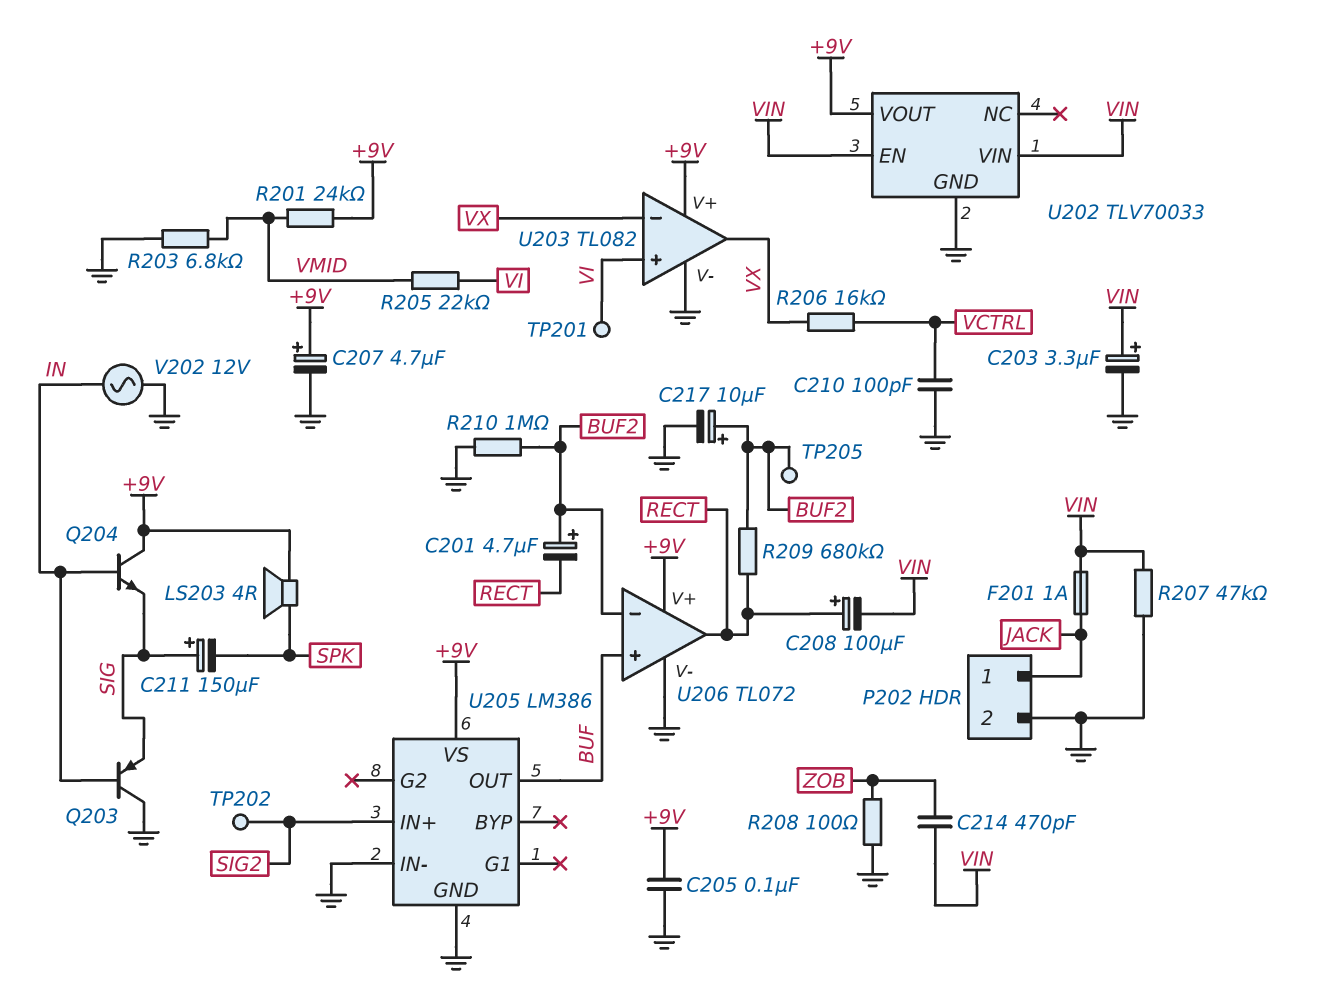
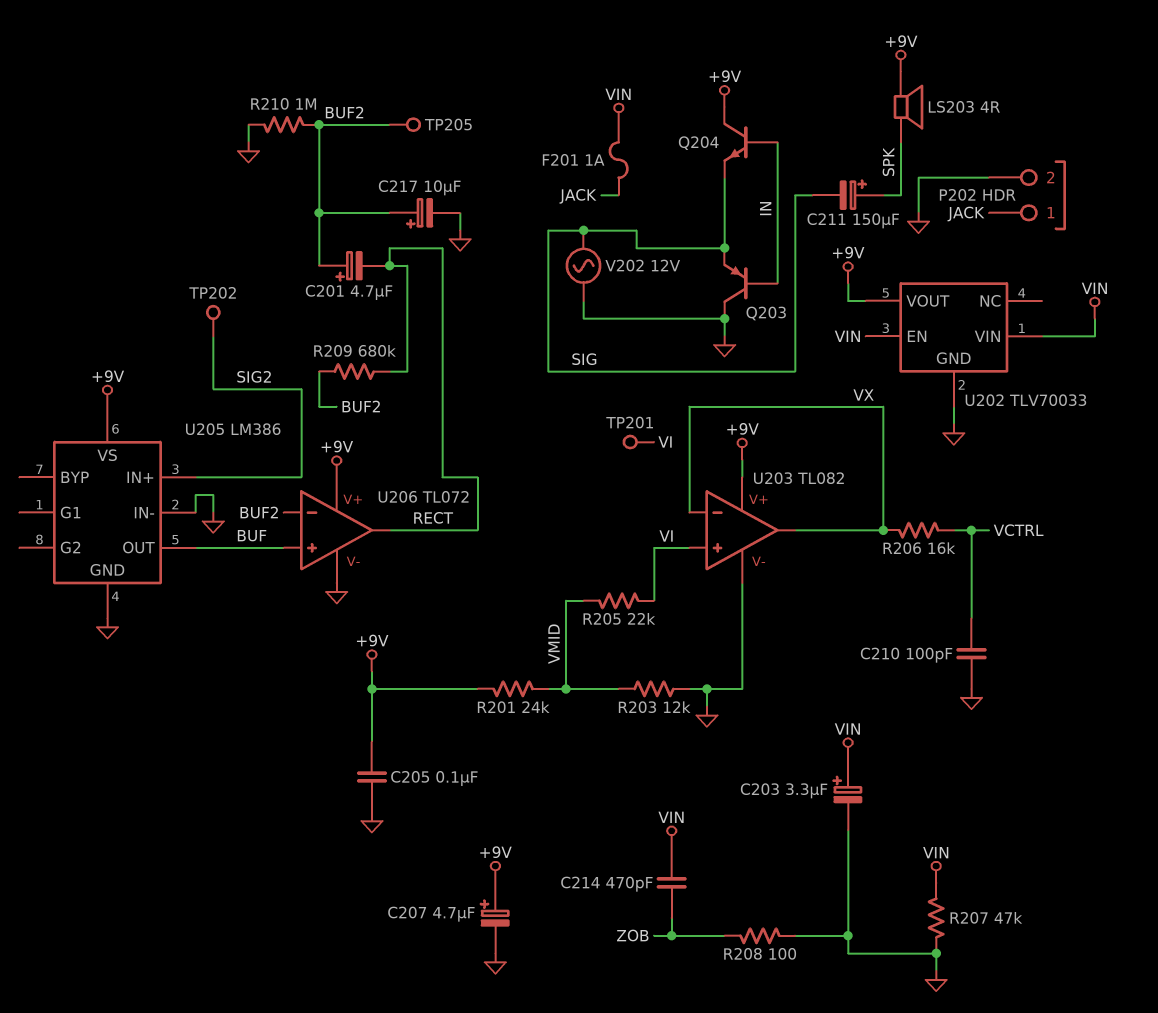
C208: 100uF (plus RECT, minus VIN) -> none
C211: 150uF (plus SIG, minus SPK) -> 150uF (plus SPK, minus SIG)
R203: 6.8k (GND, VMID) -> 12k (GND, VMID)
V202: AC 12V (GND, IN) -> AC 12V (GND, SIG)

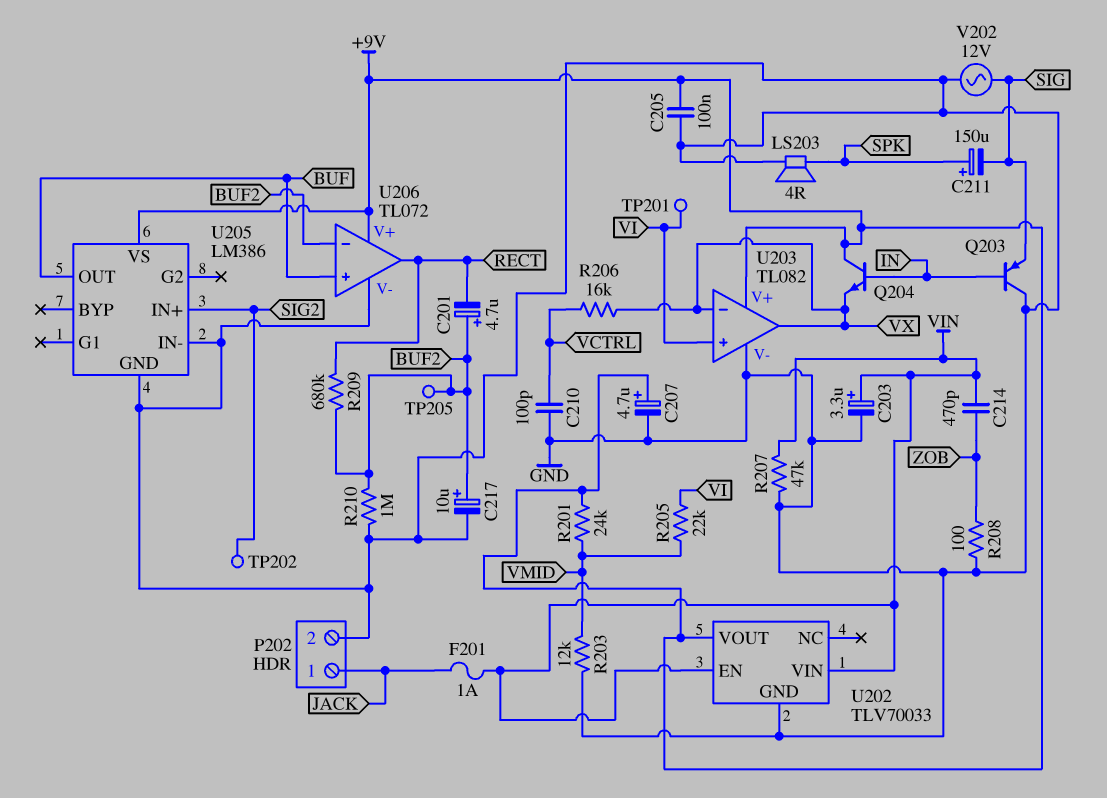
LS203: speaker 4R (+9V, SPK) -> speaker 4R (GND, SPK)
Q204: NPN (B IN, C +9V, E SIG) -> NPN (B IN, C +9V, E VX)

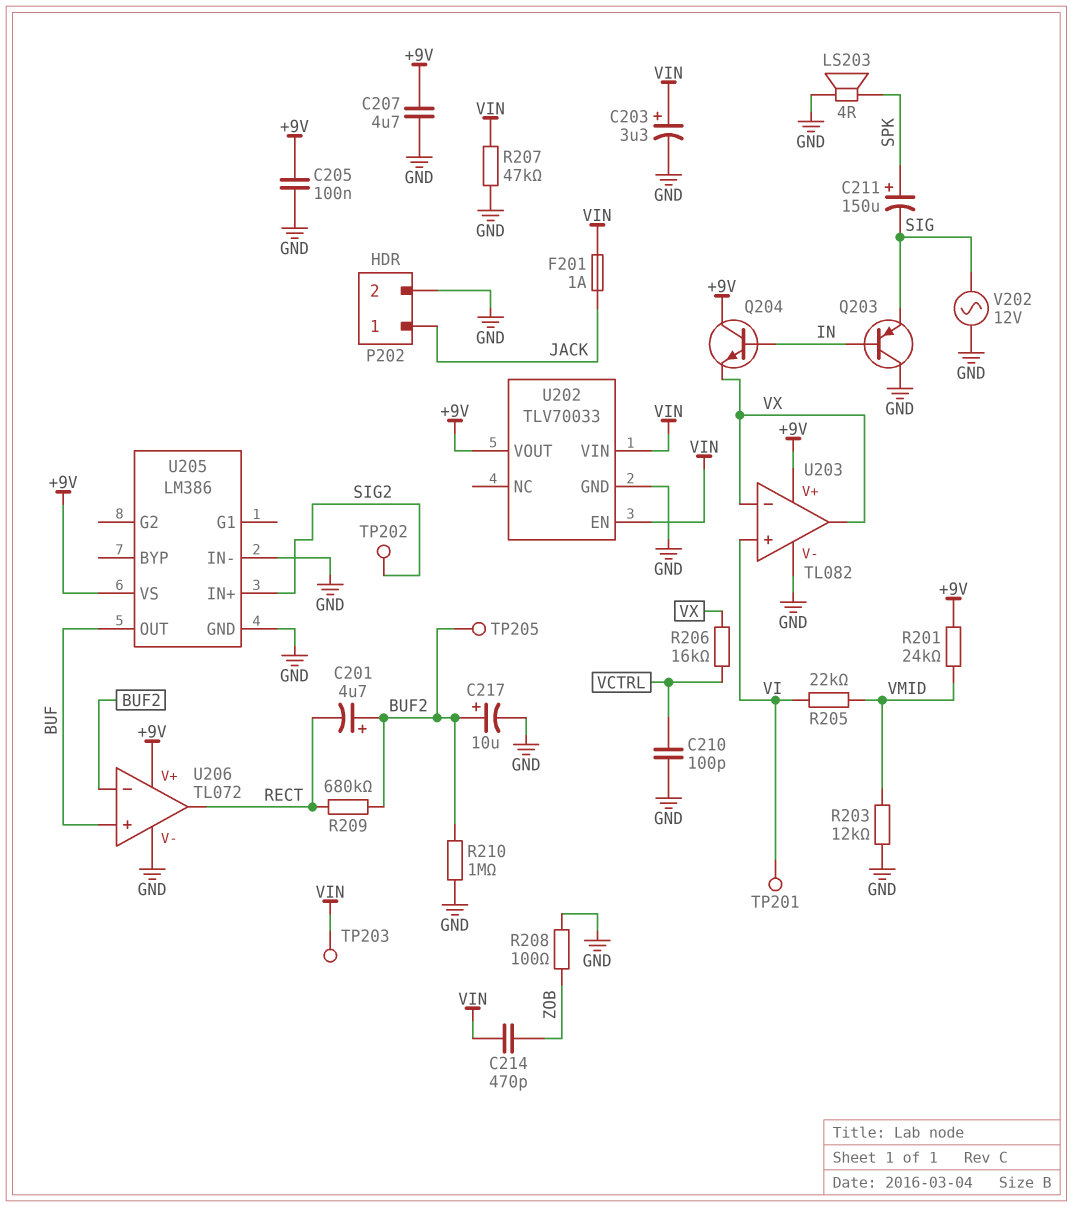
C207: 4.7uF (plus +9V, minus GND) -> 4.7uF (+9V, GND)
TP203: none -> test point (VIN)

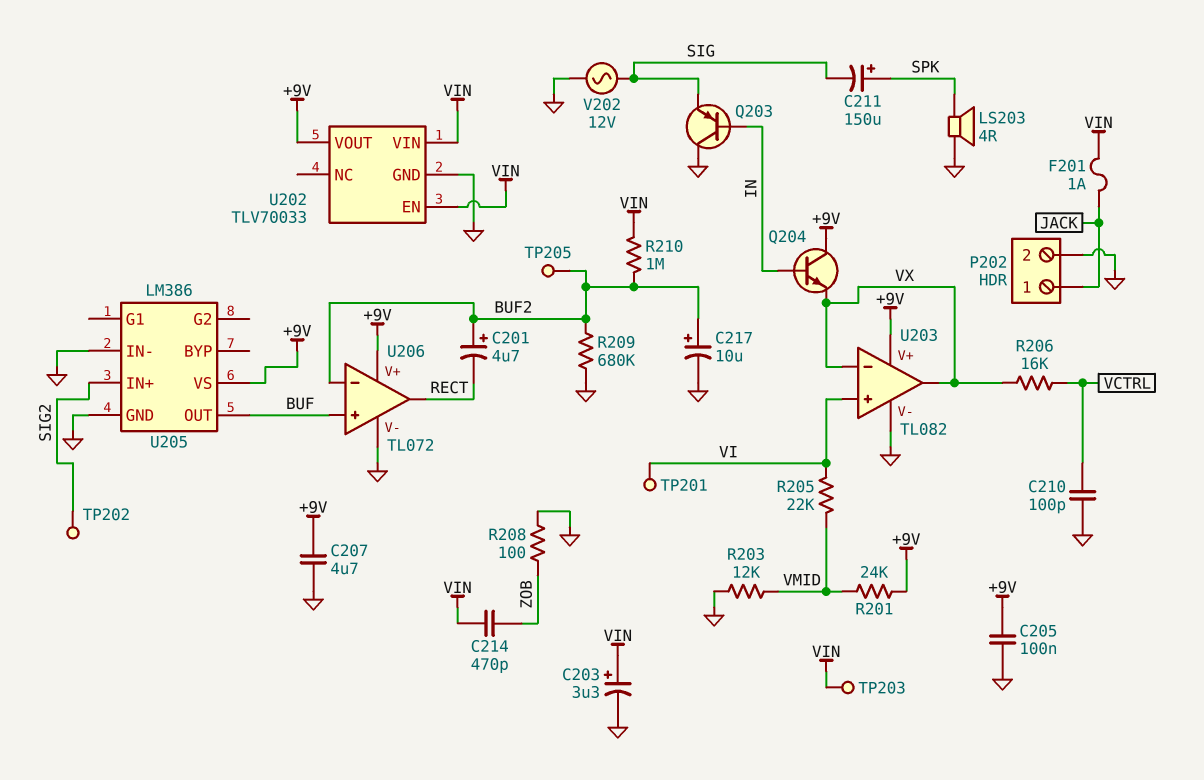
R207: 47k (GND, VIN) -> none
R209: 680k (BUF2, RECT) -> 680k (BUF2, GND)
R210: 1M (BUF2, GND) -> 1M (BUF2, VIN)

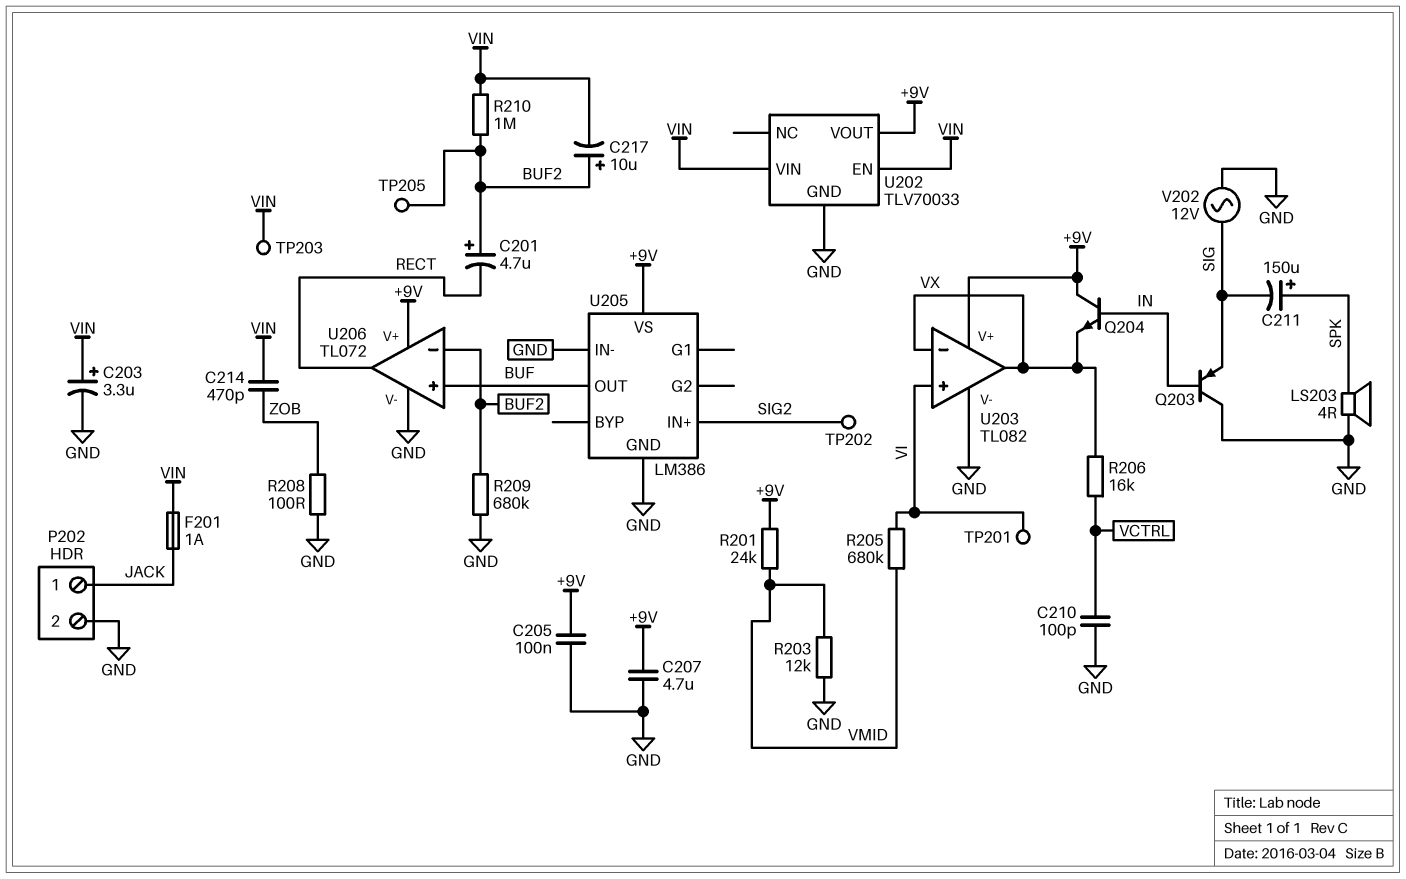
C217: 10uF (plus BUF2, minus GND) -> 10uF (plus BUF2, minus VIN)
R205: 22k (VI, VMID) -> 680k (VI, VMID)

